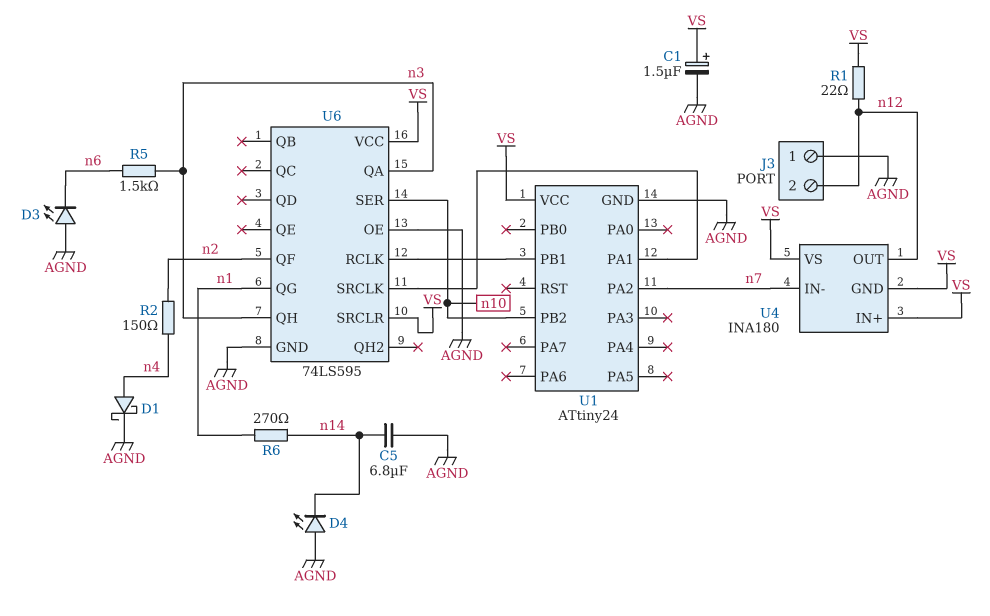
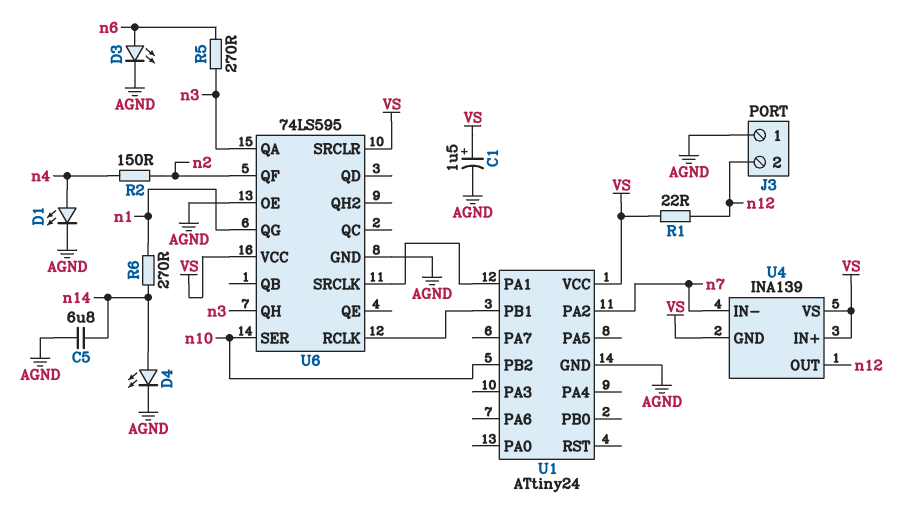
D1: schottky (A n4, K AGND) -> LED (A n4, K AGND)
D3: LED (A AGND, K n6) -> LED (A n6, K AGND)
D4: LED (A AGND, K n14) -> LED (A n14, K AGND)
R5: 1.5k (n3, n6) -> 270 (n3, n6)
U4: INA180 -> INA139

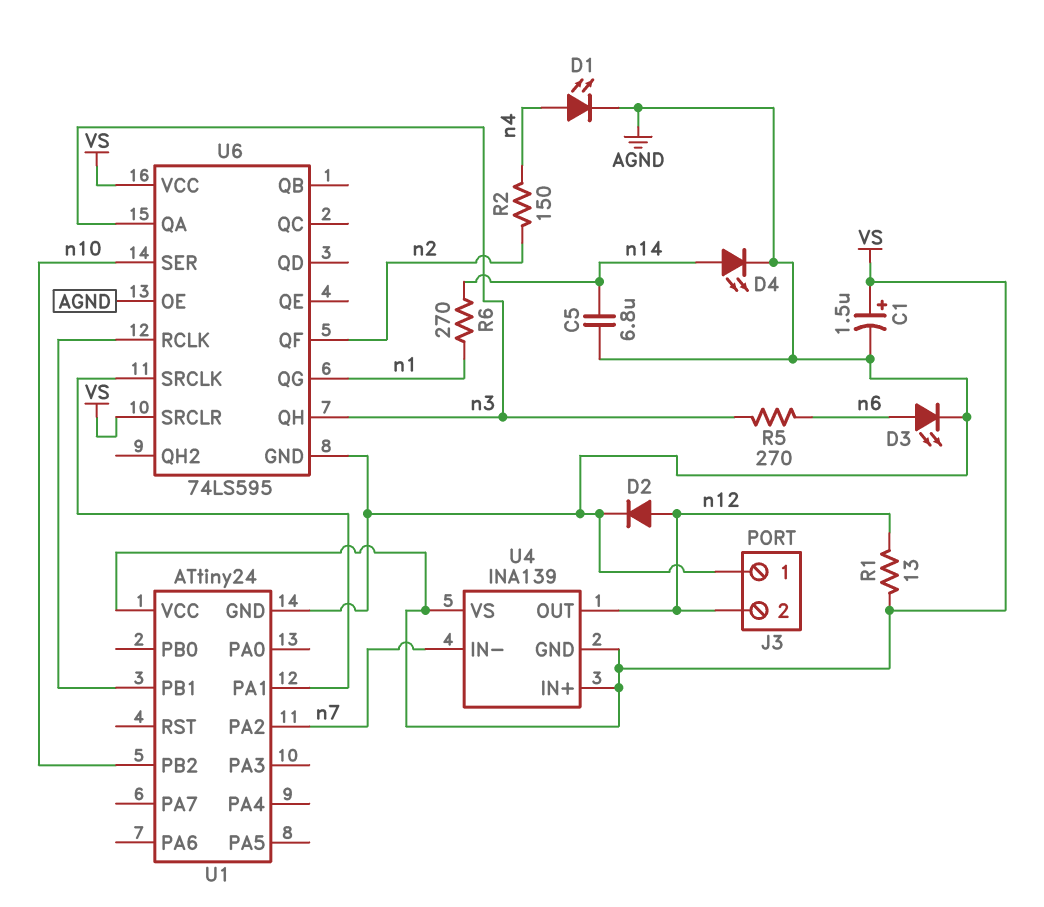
D2: none -> diode (A n12, K AGND)
R1: 22 (VS, n12) -> 13 (VS, n12)

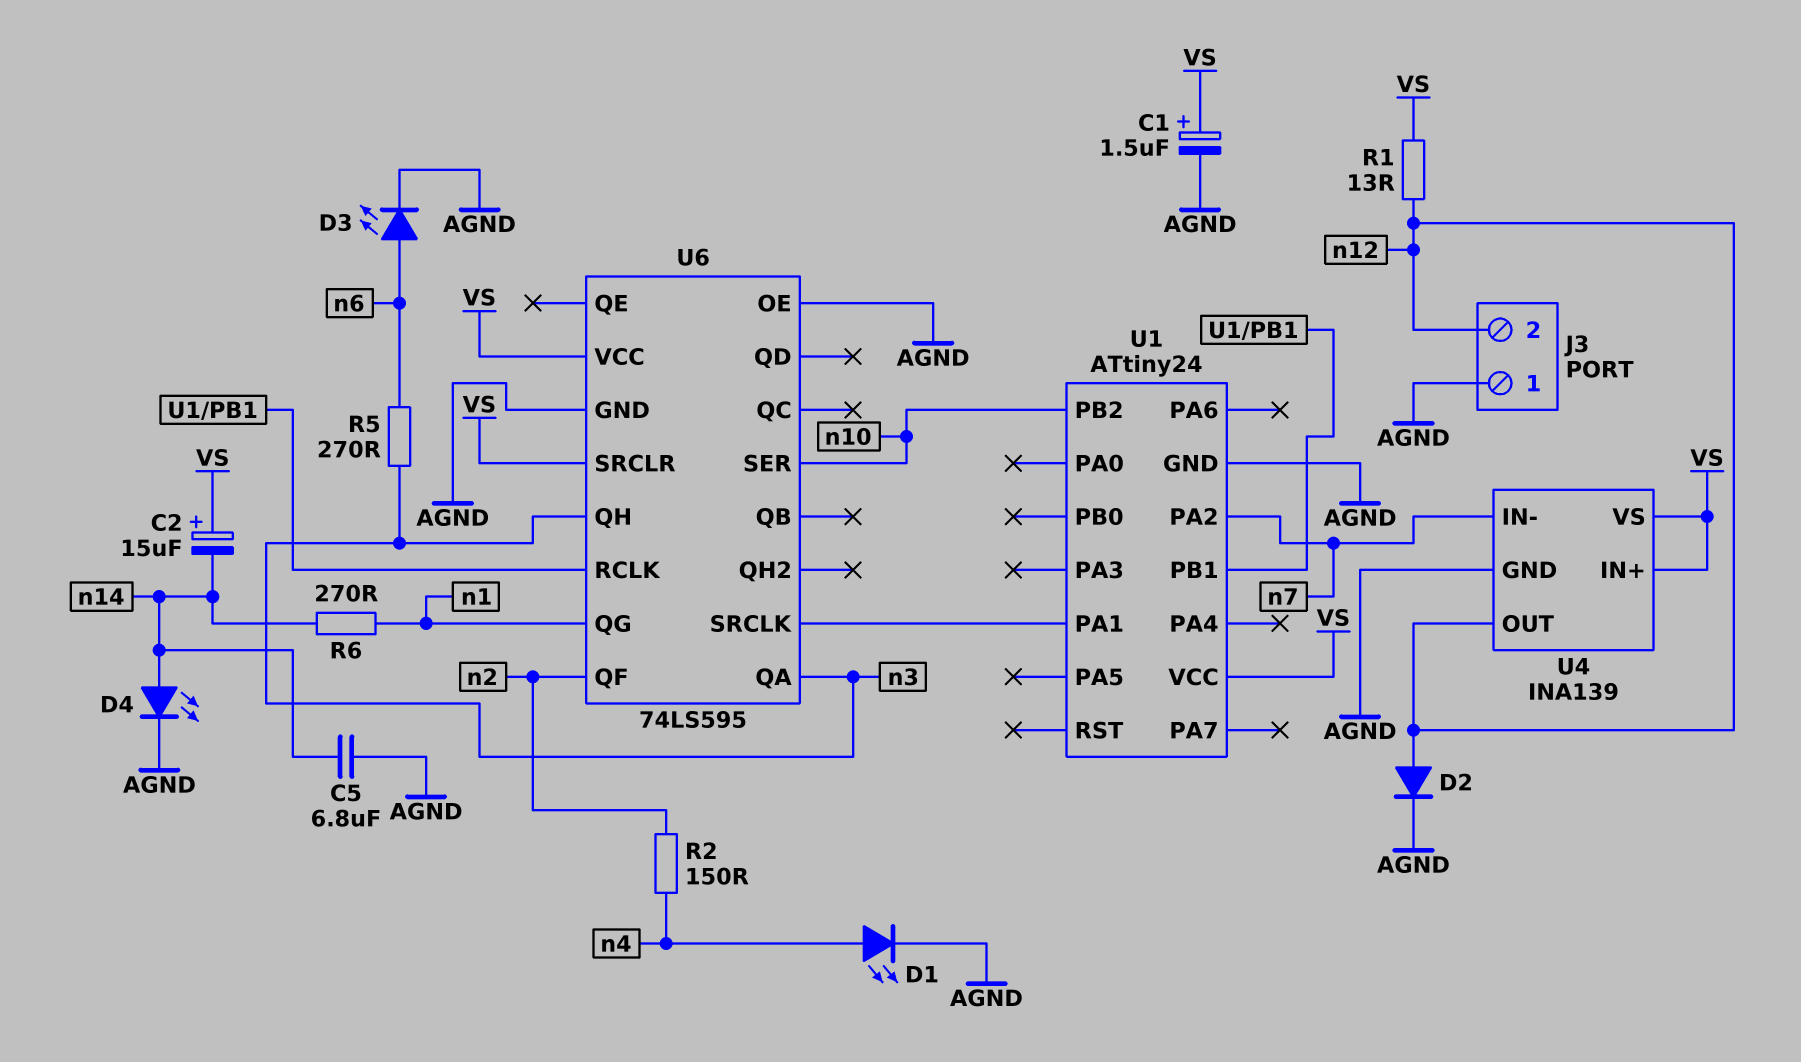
C2: none -> 15uF (plus VS, minus n14)
U4 pin GND: VS -> AGND

